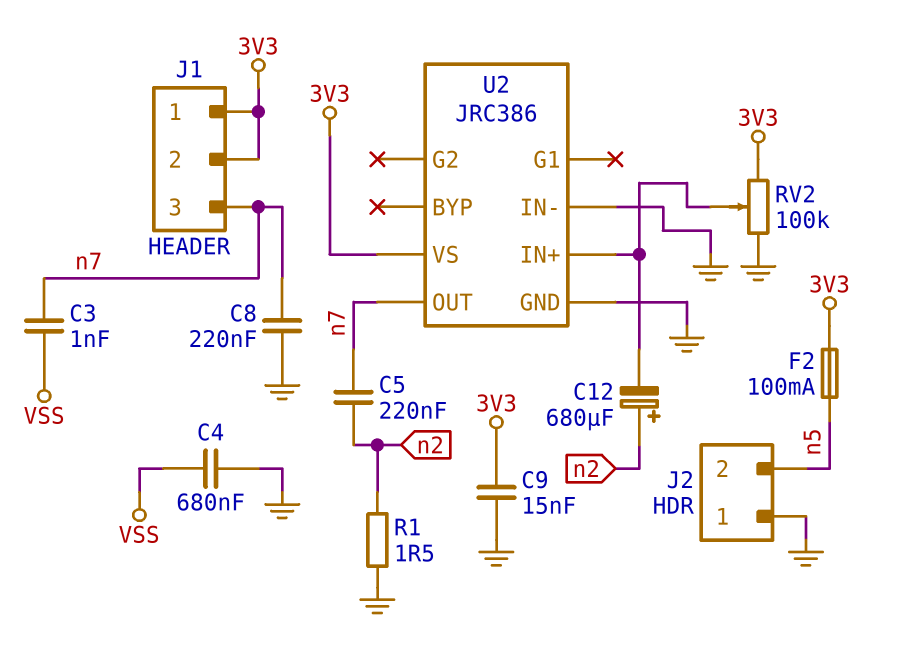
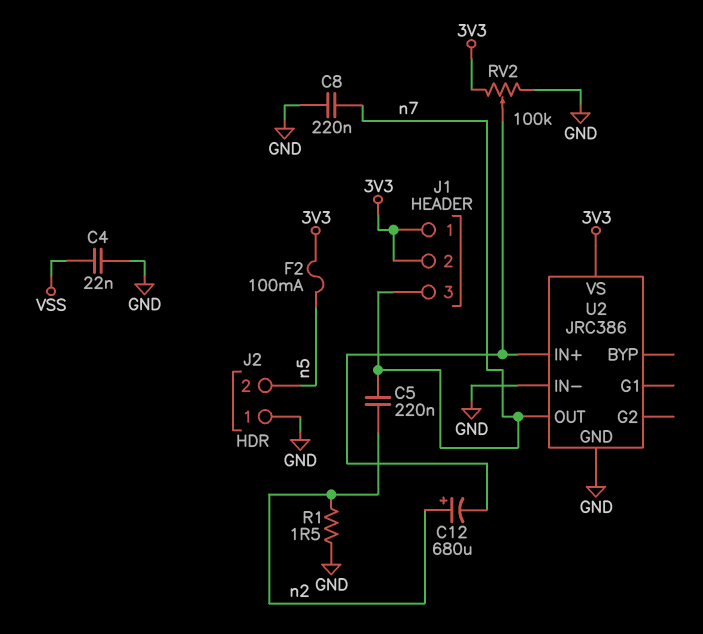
C3: 1nF (VSS, n7) -> none
C4: 680nF (GND, VSS) -> 22nF (GND, VSS)
C9: 15nF (3V3, GND) -> none

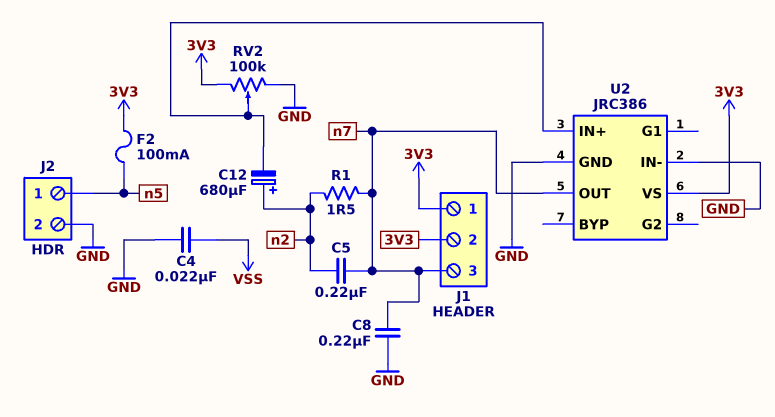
J2 pin 1: GND -> n5
J2 pin 2: n5 -> GND
R1: 1.5 (GND, n2) -> 1.5 (n2, n7)

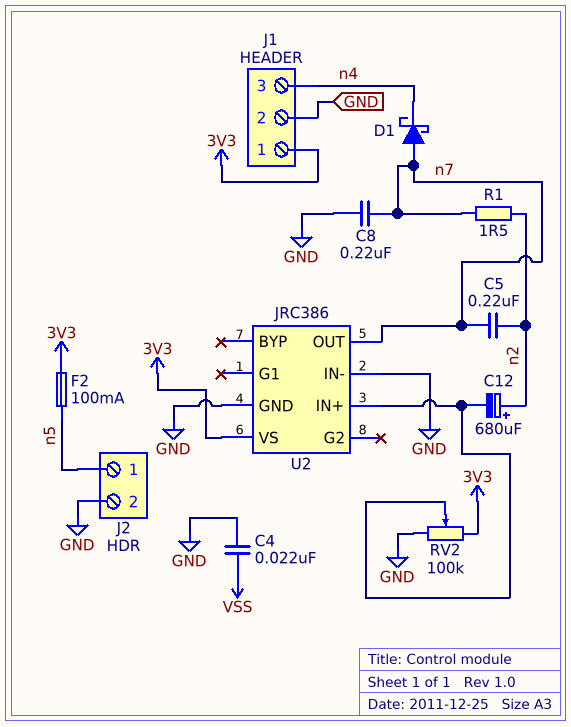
D1: none -> schottky (A n7, K n4)
J1 pin 2: 3V3 -> GND
J1 pin 3: n7 -> n4

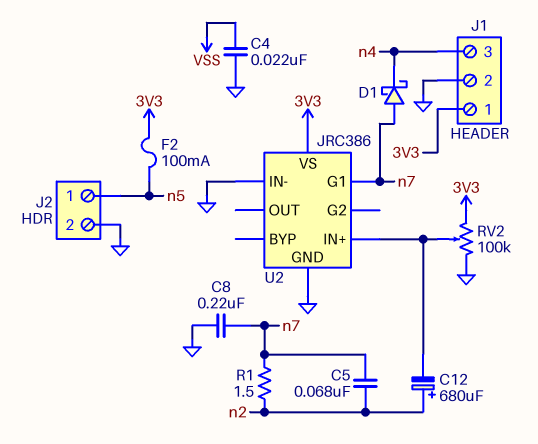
C5: 220nF (n2, n7) -> 68nF (n2, n7)
U2 pin G1: none -> n7
U2 pin OUT: n7 -> none

